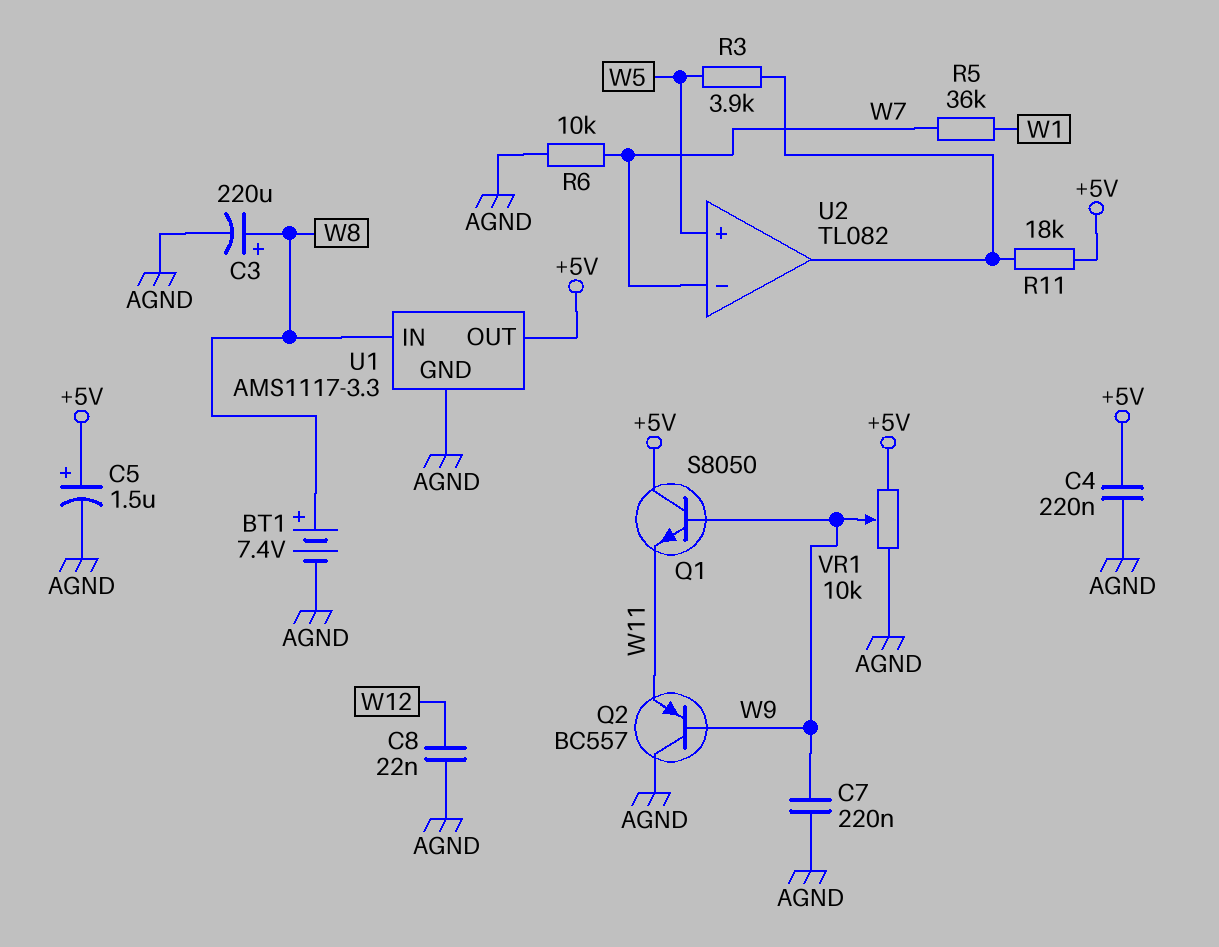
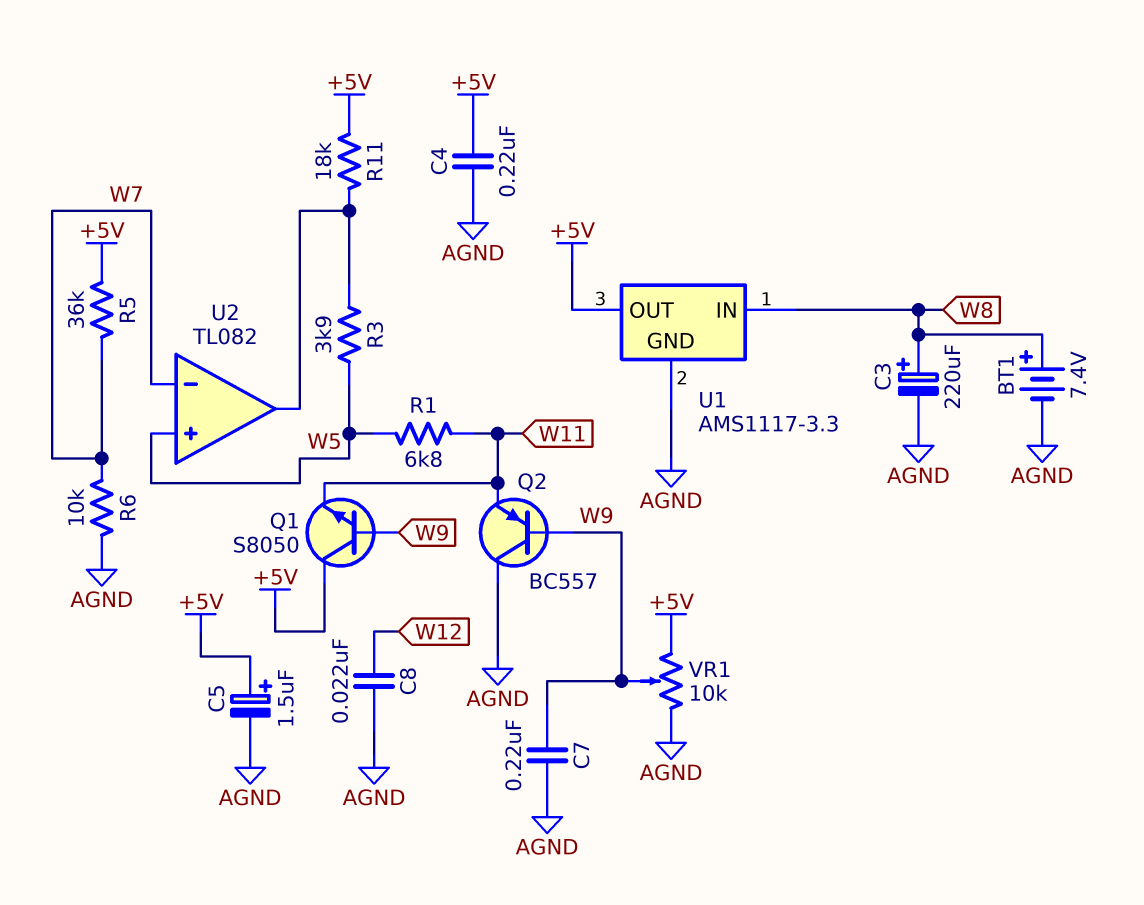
R1: none -> 6.8k (W5, W11)
R5: 36k (W1, W7) -> 36k (+5V, W7)

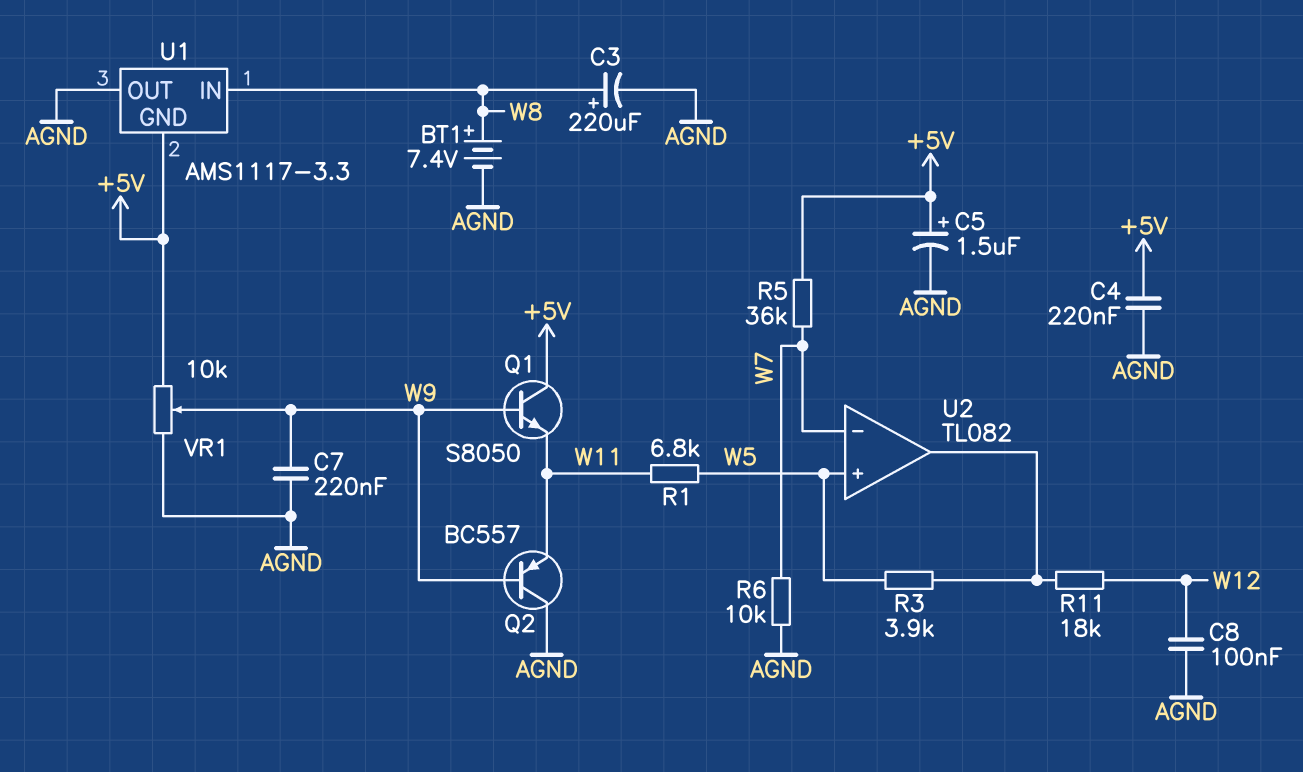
C8: 22nF (AGND, W12) -> 100nF (AGND, W12)
R11: 18k (+5V, U2/out) -> 18k (U2/out, W12)
U1 pin GND: AGND -> +5V
U1 pin OUT: +5V -> AGND

